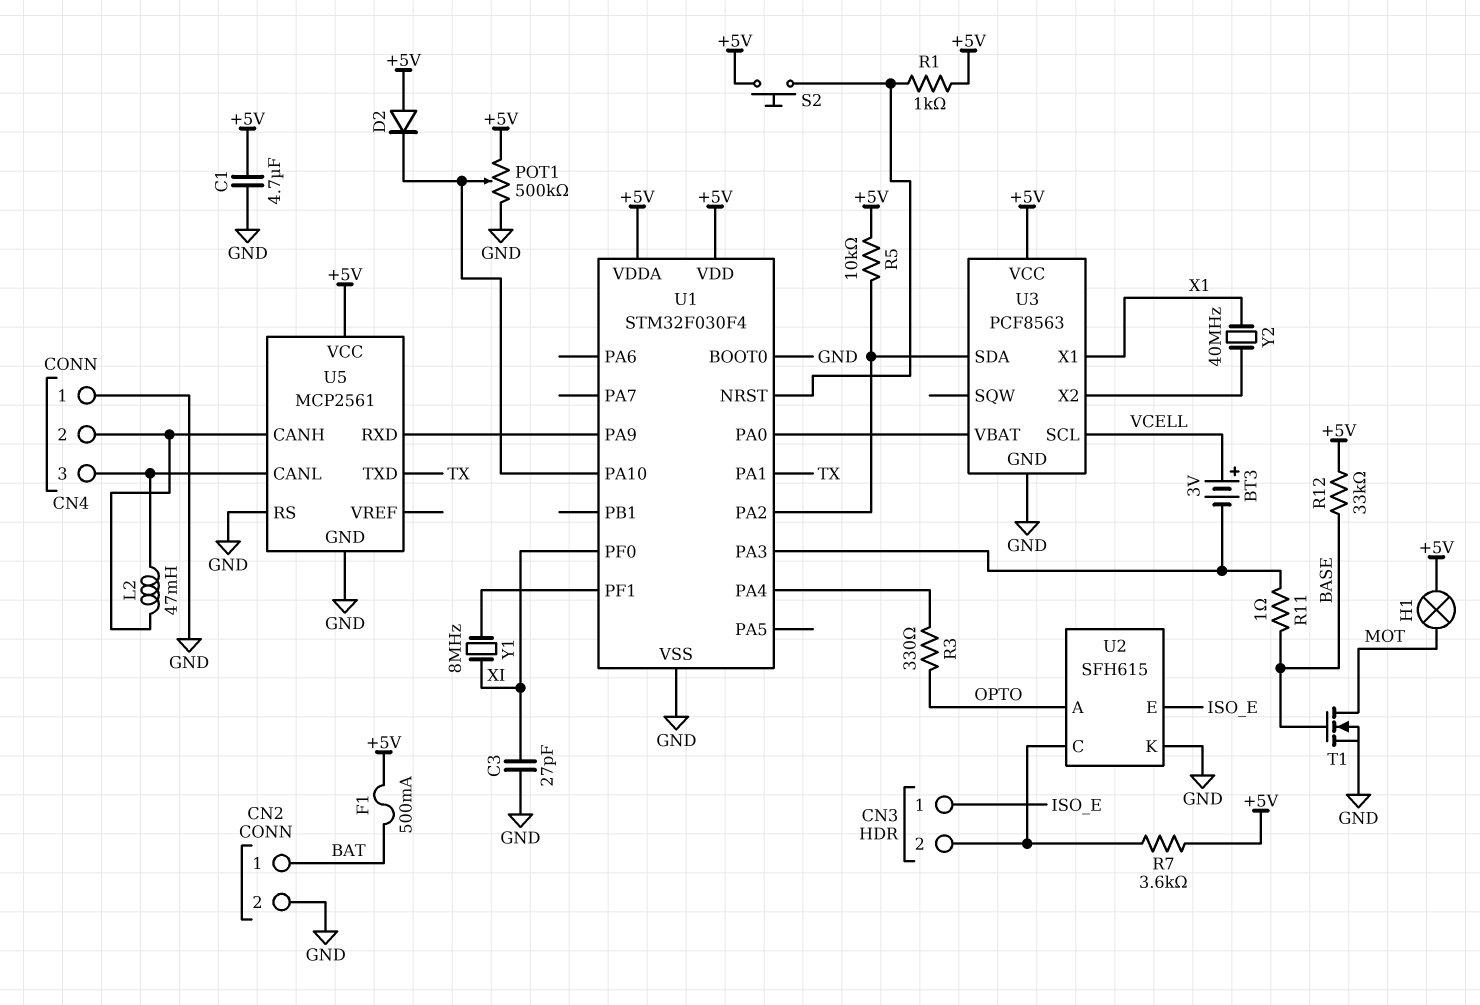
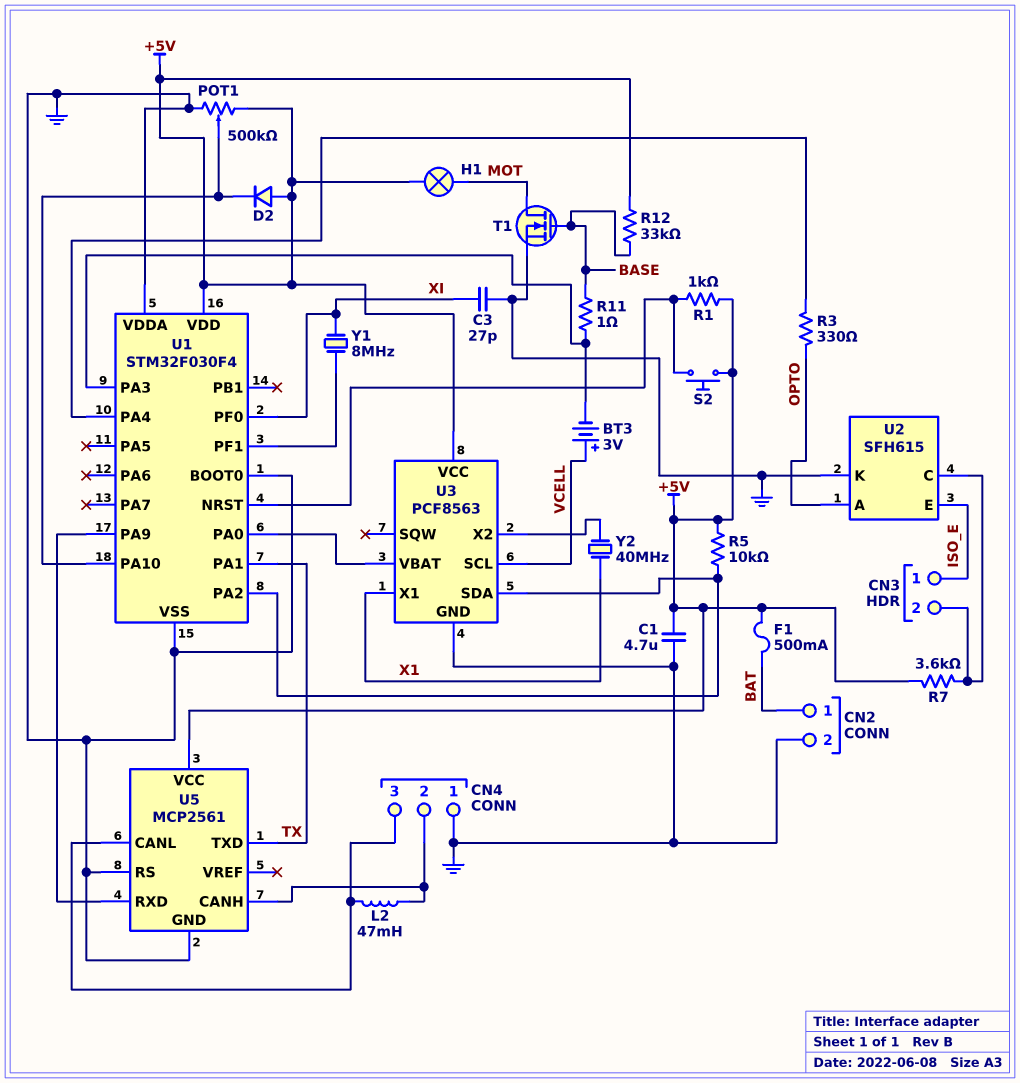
U1 pin VDDA: +5V -> GND

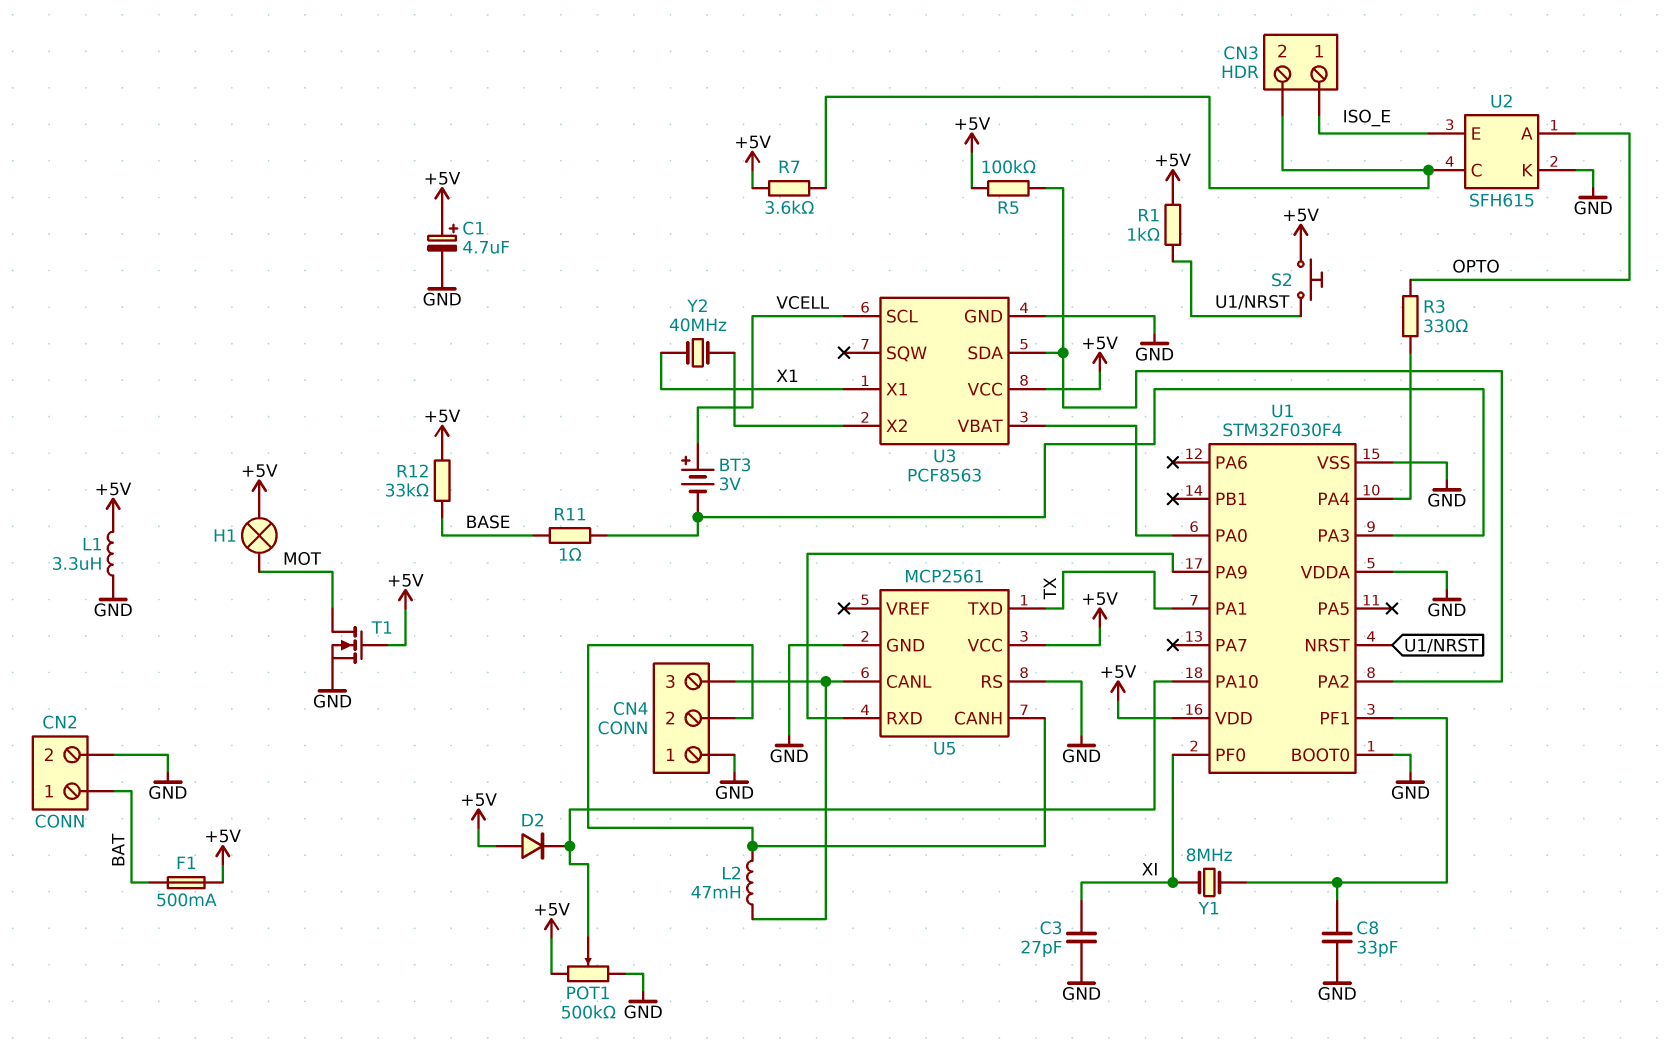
C1: 4.7uF (+5V, GND) -> 4.7uF (plus +5V, minus GND)
C8: none -> 33pF (GND, U1/PF1)
L1: none -> 3.3uH (+5V, GND)
R5: 10k (+5V, U1/PA2) -> 100k (+5V, U1/PA2)
T1: NMOS (G BASE, D MOT, S GND) -> NMOS (G +5V, D MOT, S GND)

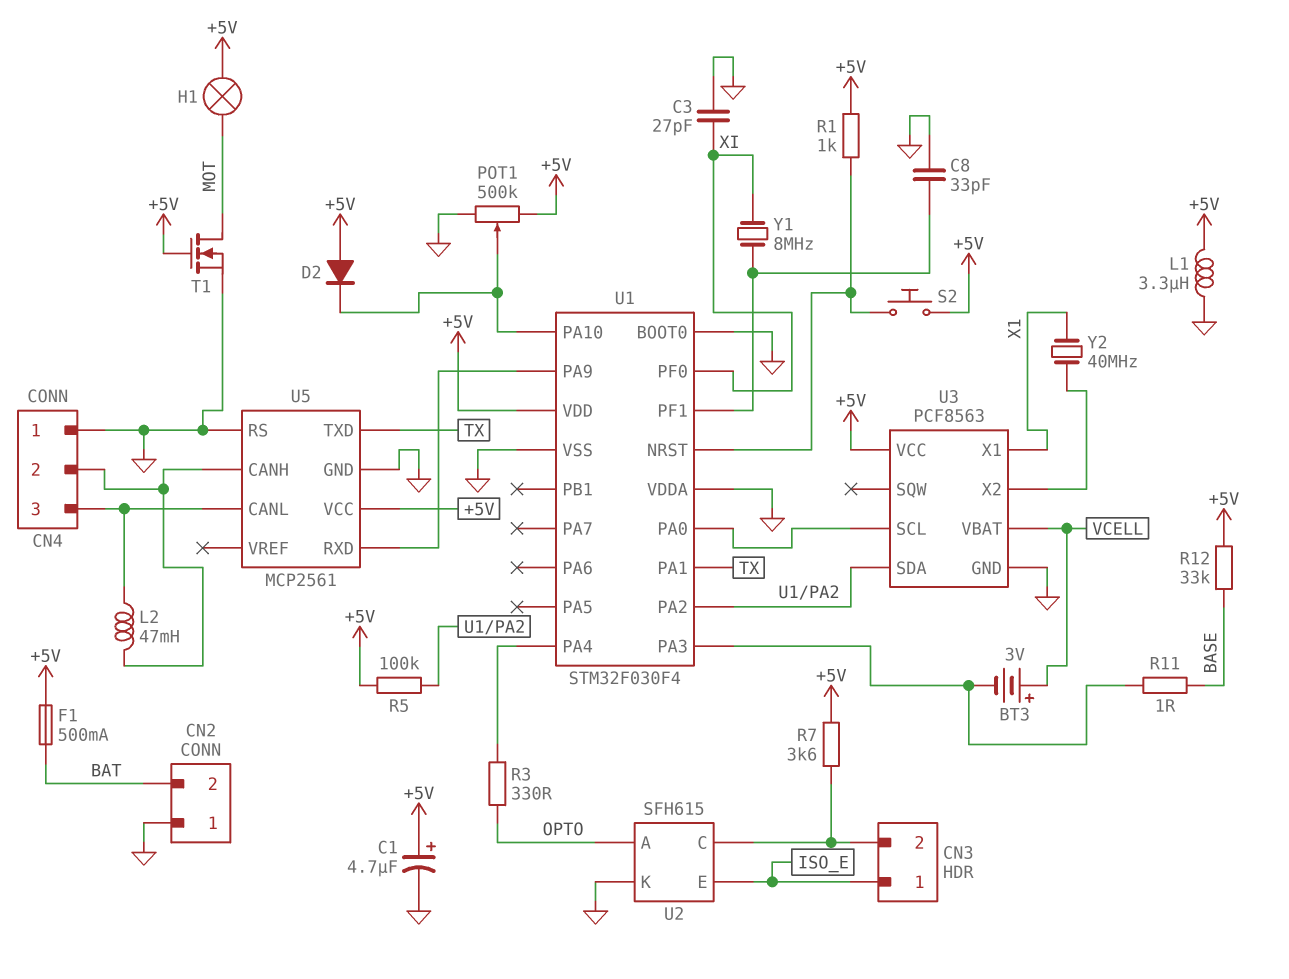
CN2 pin 1: BAT -> GND
CN2 pin 2: GND -> BAT
U3 pin SCL: VCELL -> U1/PA0
U3 pin VBAT: U1/PA0 -> VCELL

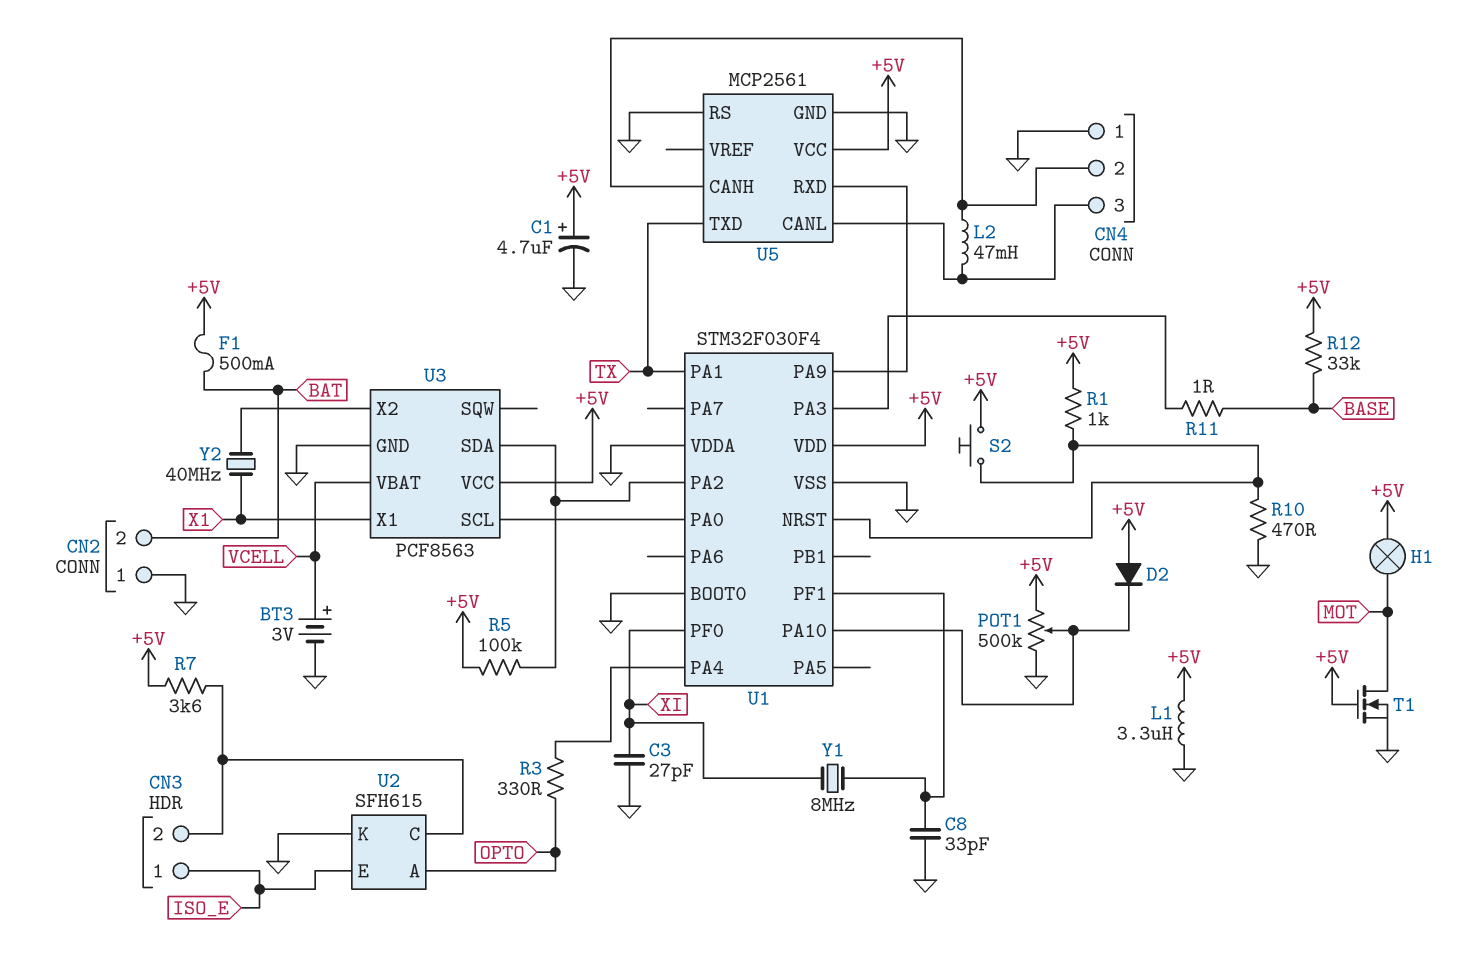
BT3: 3V (plus VCELL, minus U1/PA3) -> 3V (plus VCELL, minus GND)
R10: none -> 470 (GND, U1/NRST)

